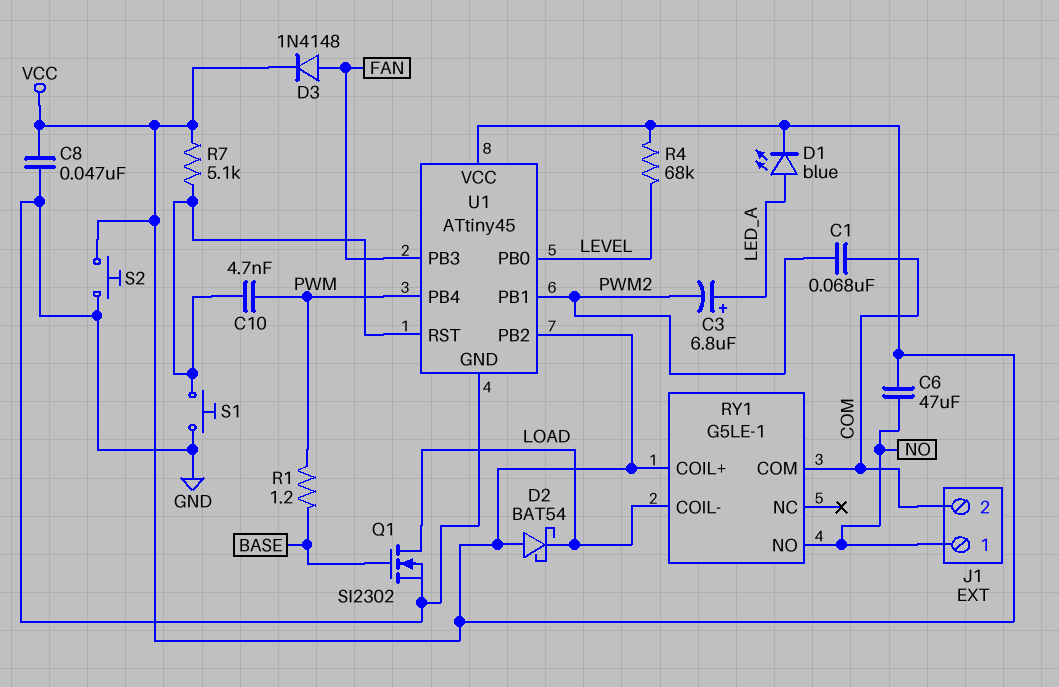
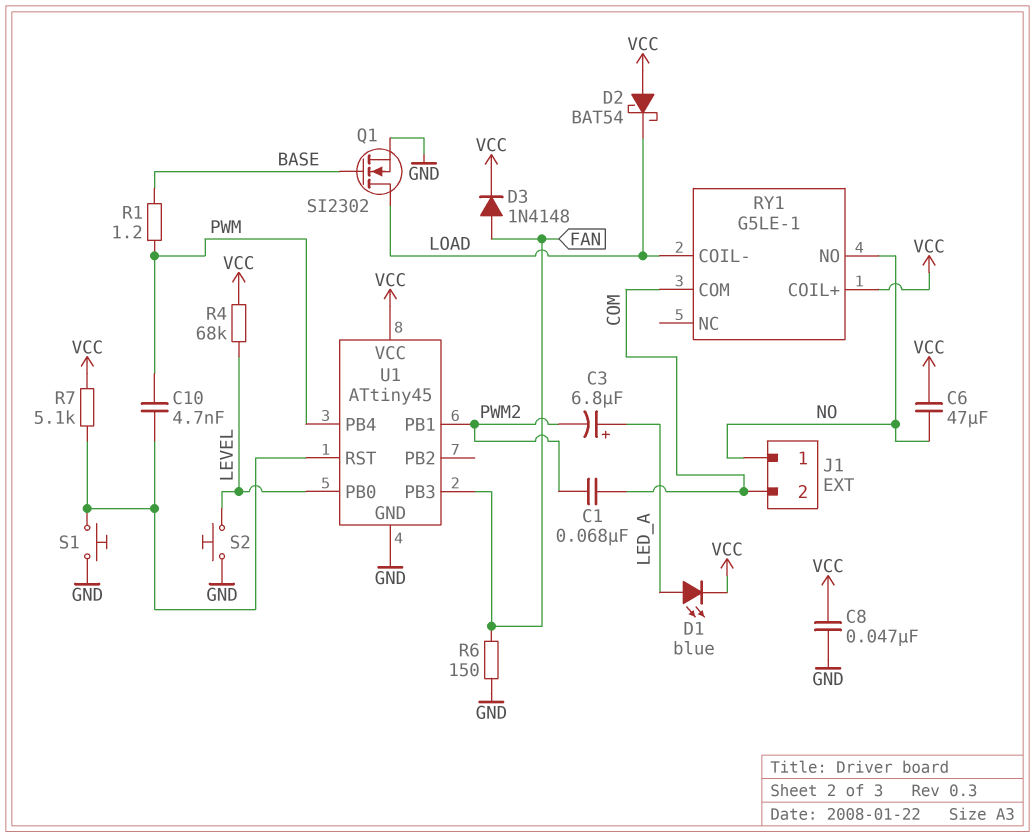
R6: none -> 150 (FAN, GND)
S2: button (GND, VCC) -> button (GND, LEVEL)
U1 pin PB2: VCC -> none

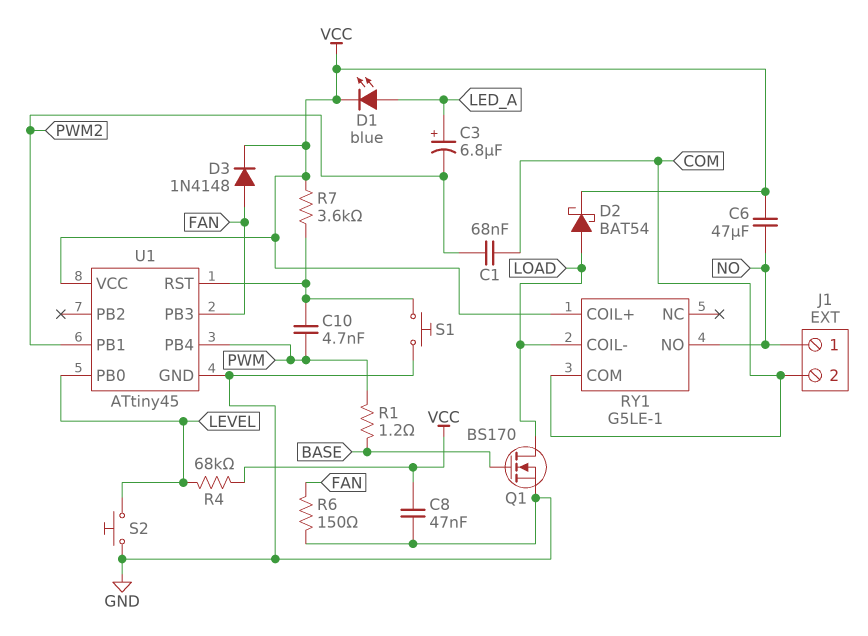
D2: schottky BAT54 (A VCC, K LOAD) -> schottky BAT54 (A LOAD, K VCC)
Q1: NMOS SI2302 (G BASE, D LOAD, S GND) -> NMOS BS170 (G BASE, D LOAD, S GND)
R7: 5.1k (U1/RST, VCC) -> 3.6k (U1/RST, VCC)

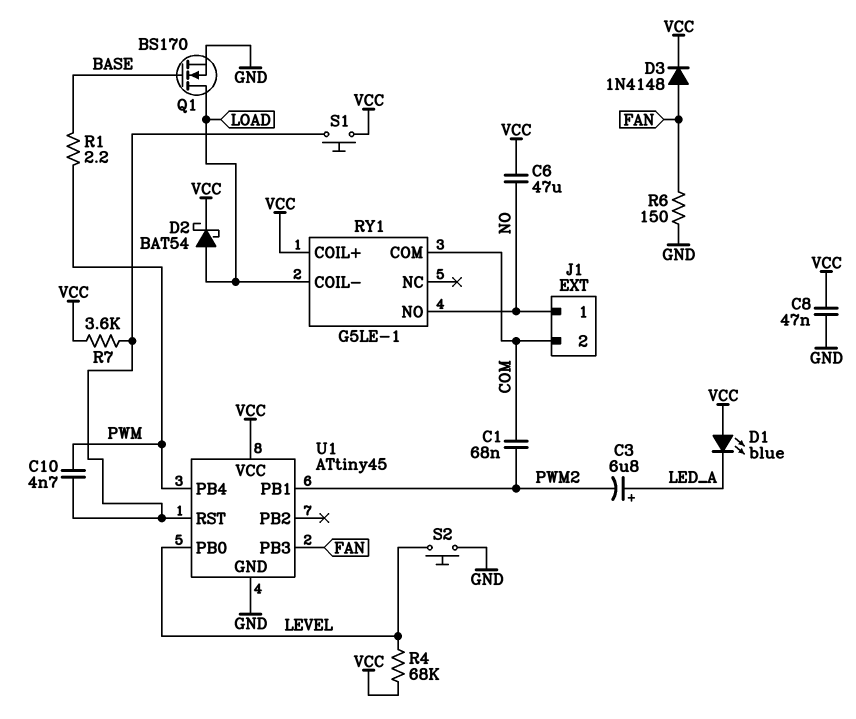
D1: LED blue (A LED_A, K VCC) -> LED blue (A VCC, K LED_A)
R1: 1.2 (BASE, PWM) -> 2.2 (BASE, PWM)
S1: button (GND, U1/RST) -> button (U1/RST, VCC)

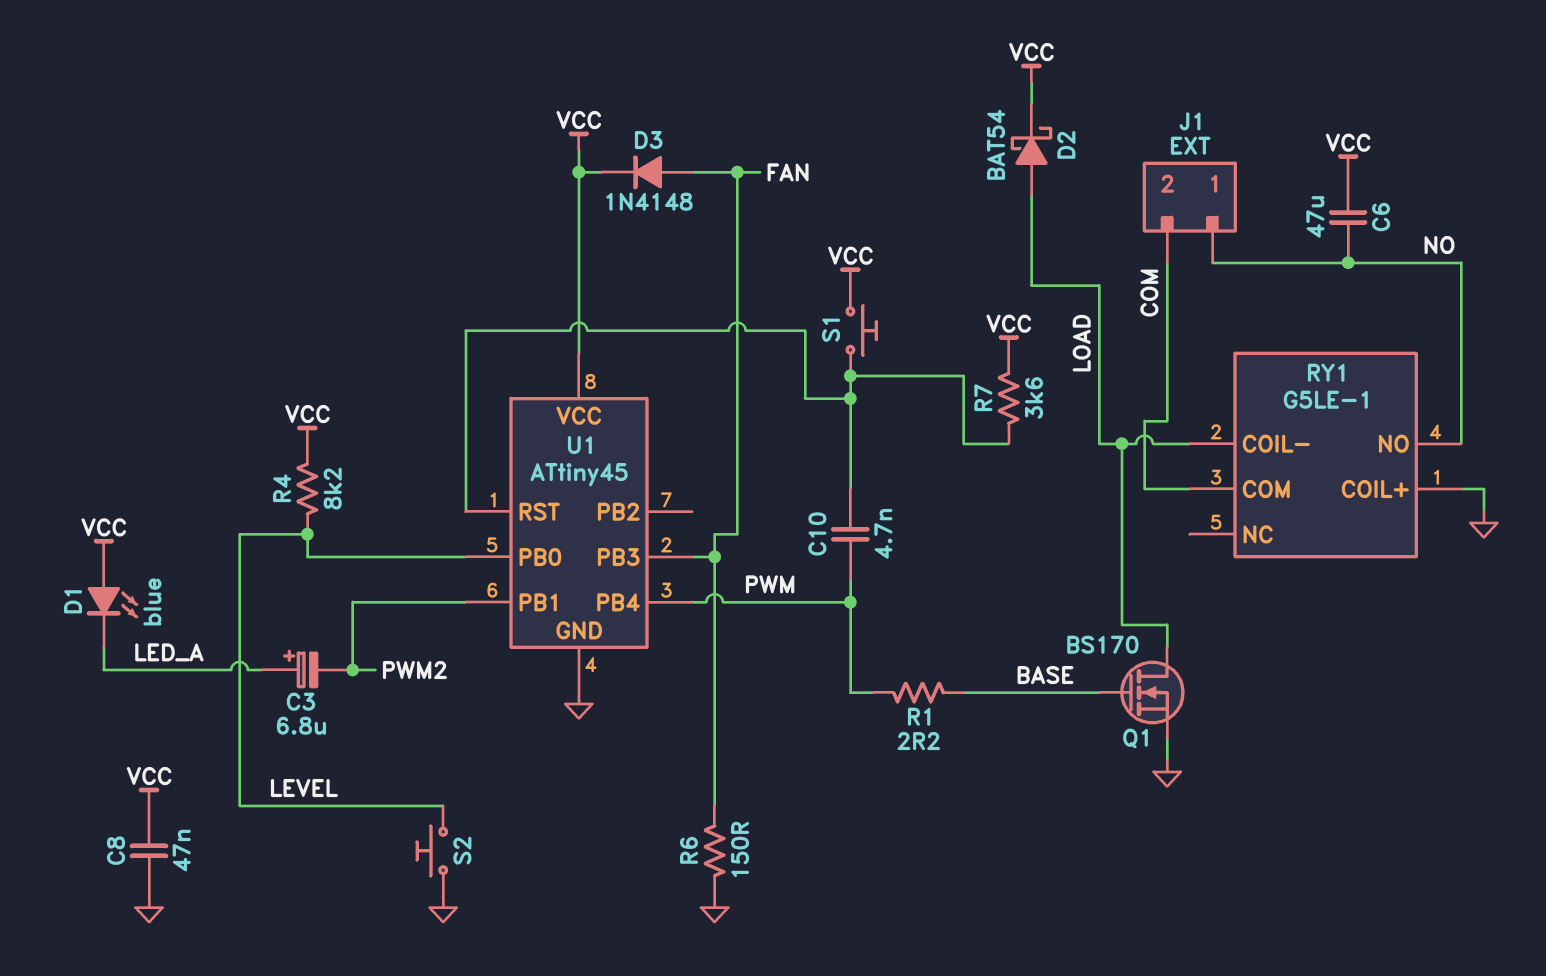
C1: 68nF (COM, PWM2) -> none
R4: 68k (LEVEL, VCC) -> 8.2k (LEVEL, VCC)
RY1 pin COIL+: VCC -> GND

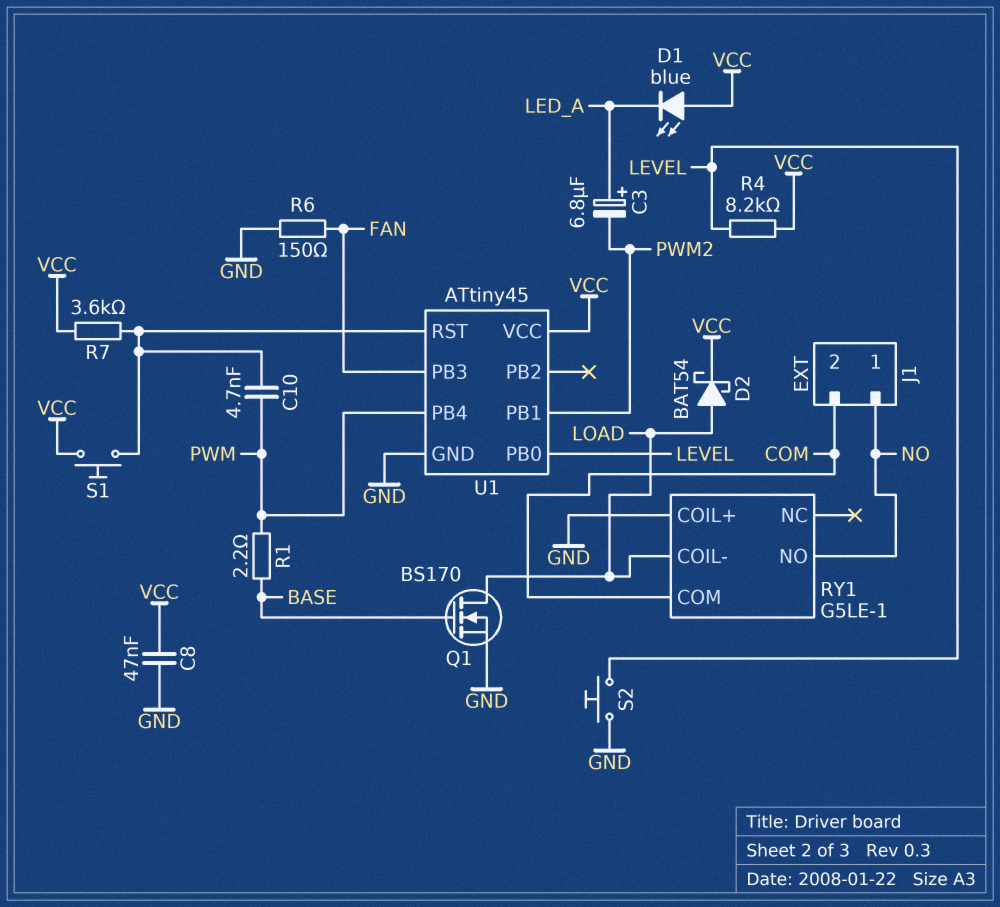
C6: 47uF (NO, VCC) -> none
D3: diode 1N4148 (A FAN, K VCC) -> none

